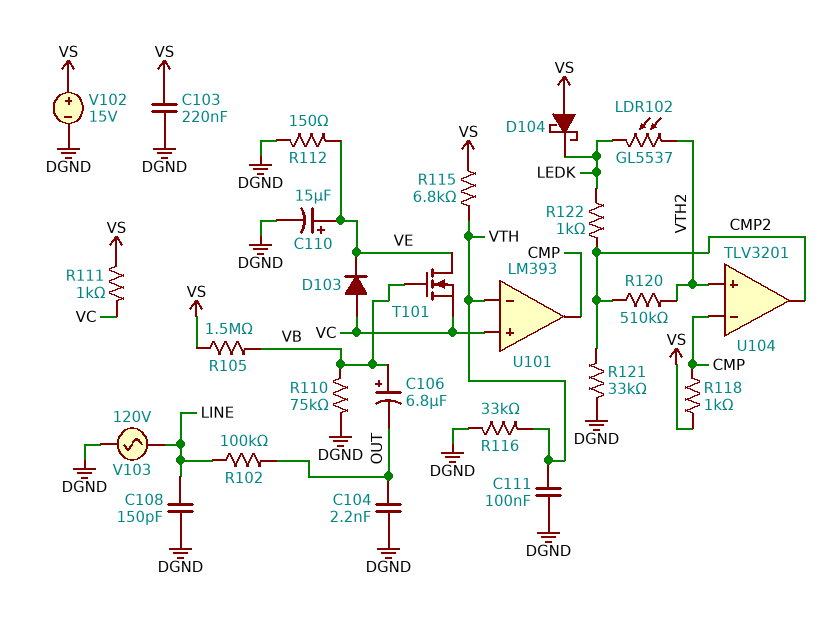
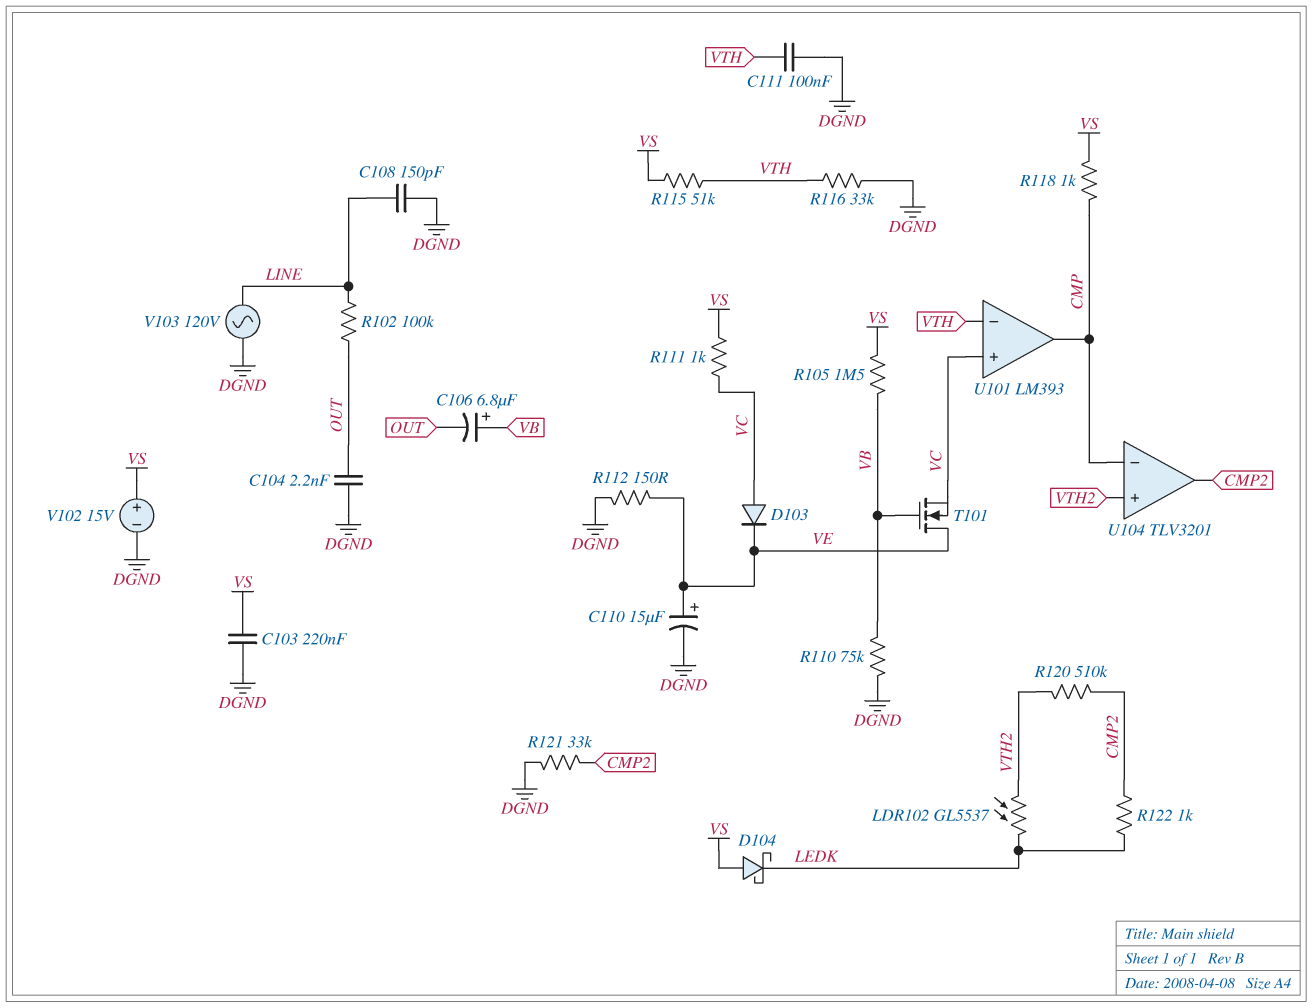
R115: 6.8k (VS, VTH) -> 51k (VS, VTH)

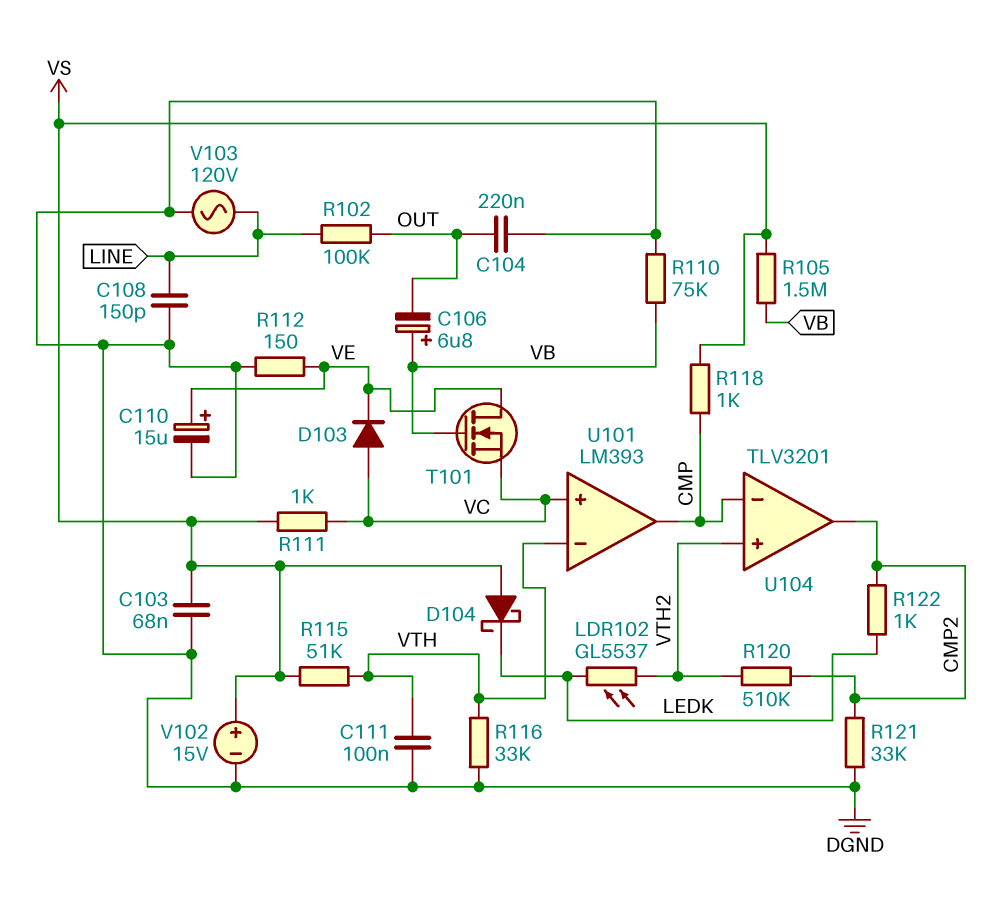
C103: 220nF (DGND, VS) -> 68nF (DGND, VS)
C104: 2.2nF (DGND, OUT) -> 220nF (DGND, OUT)

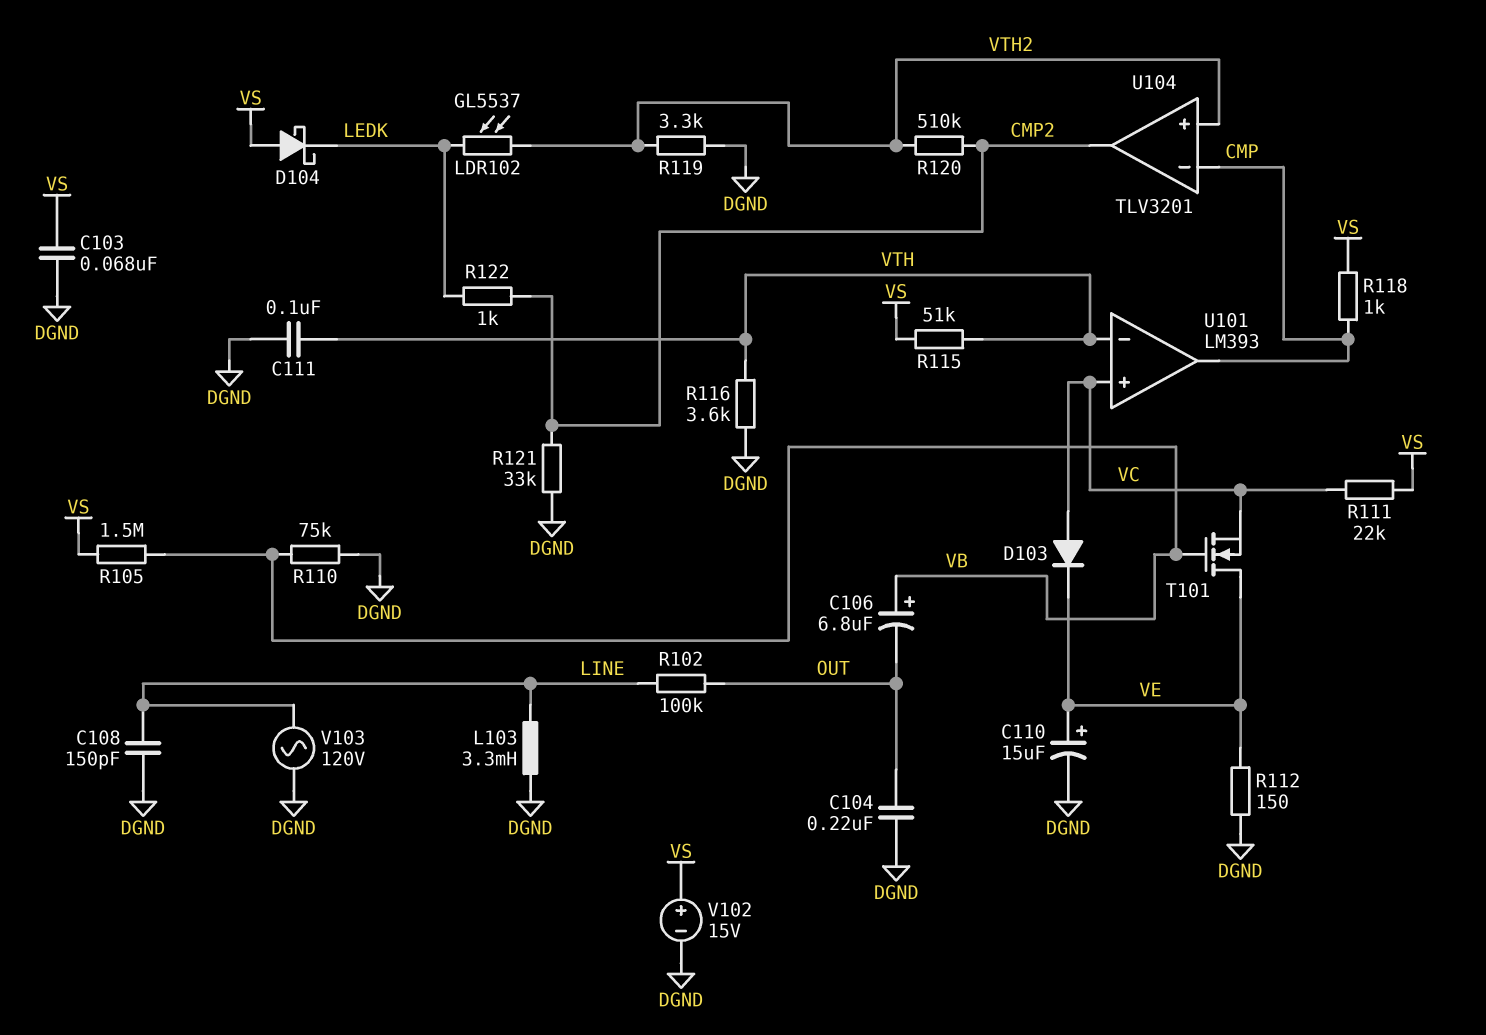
L103: none -> 3.3mH (DGND, LINE)
R111: 1k (VC, VS) -> 22k (VC, VS)
R116: 33k (DGND, VTH) -> 3.6k (DGND, VTH)
R119: none -> 3.3k (DGND, VTH2)

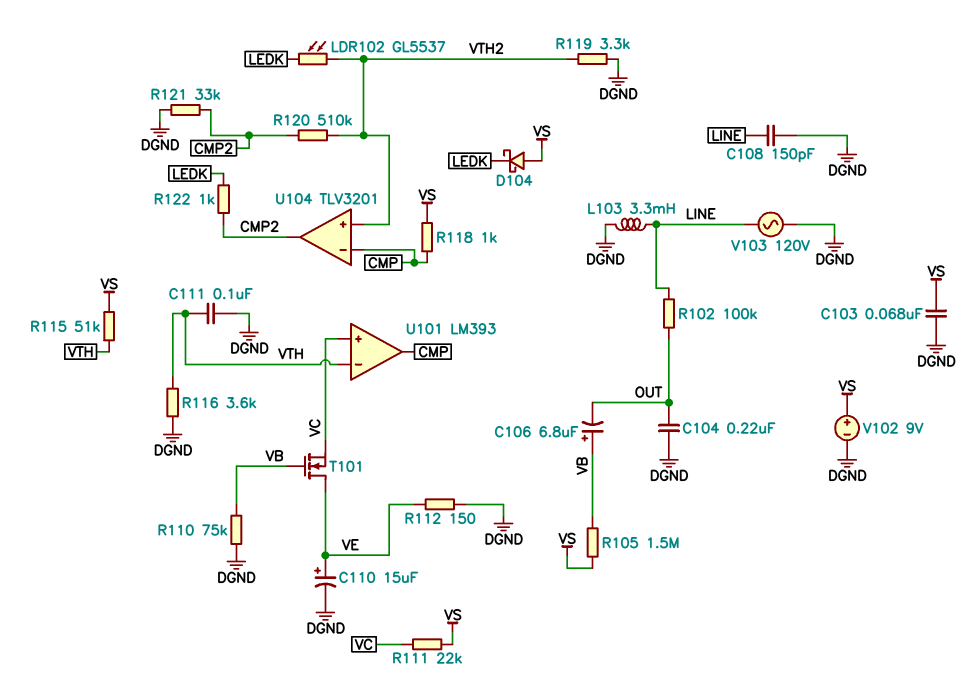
D103: diode (A VC, K VE) -> none
V102: 15V (plus VS, minus DGND) -> 9V (plus VS, minus DGND)

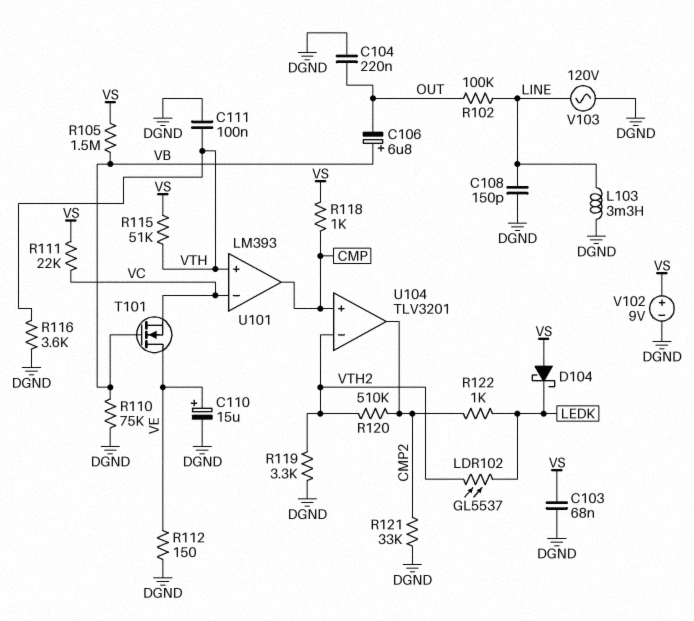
U101 pin in+: VC -> VTH
U101 pin in-: VTH -> VC
U104 pin in+: VTH2 -> CMP
U104 pin in-: CMP -> VTH2

